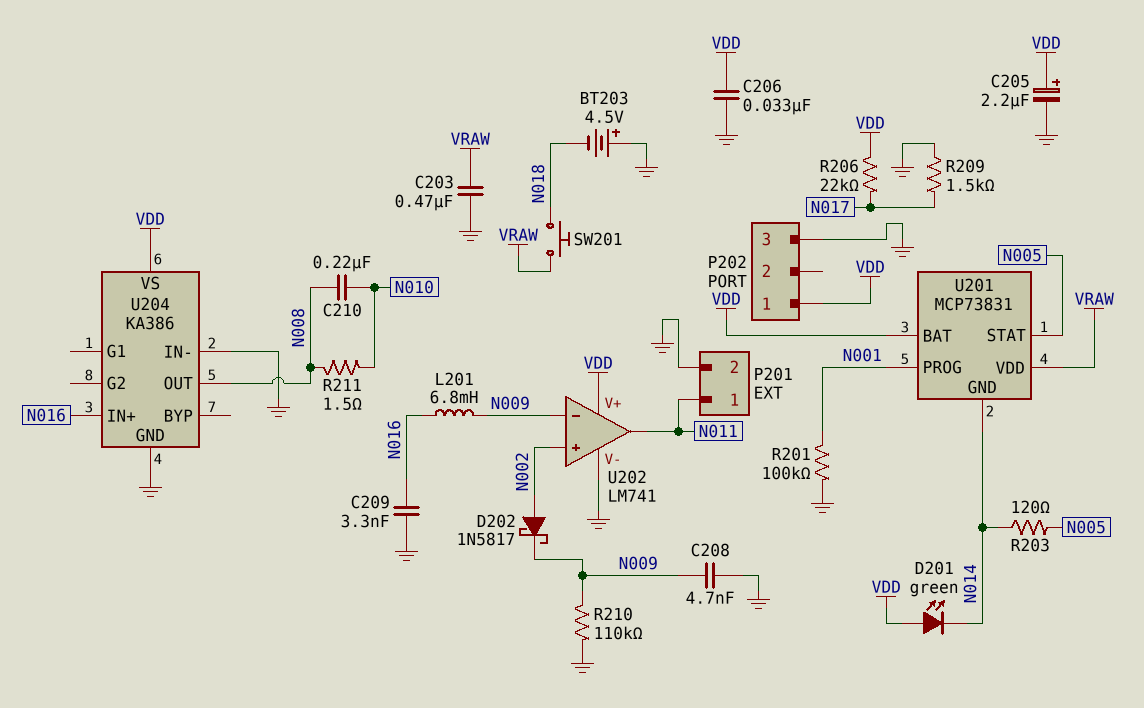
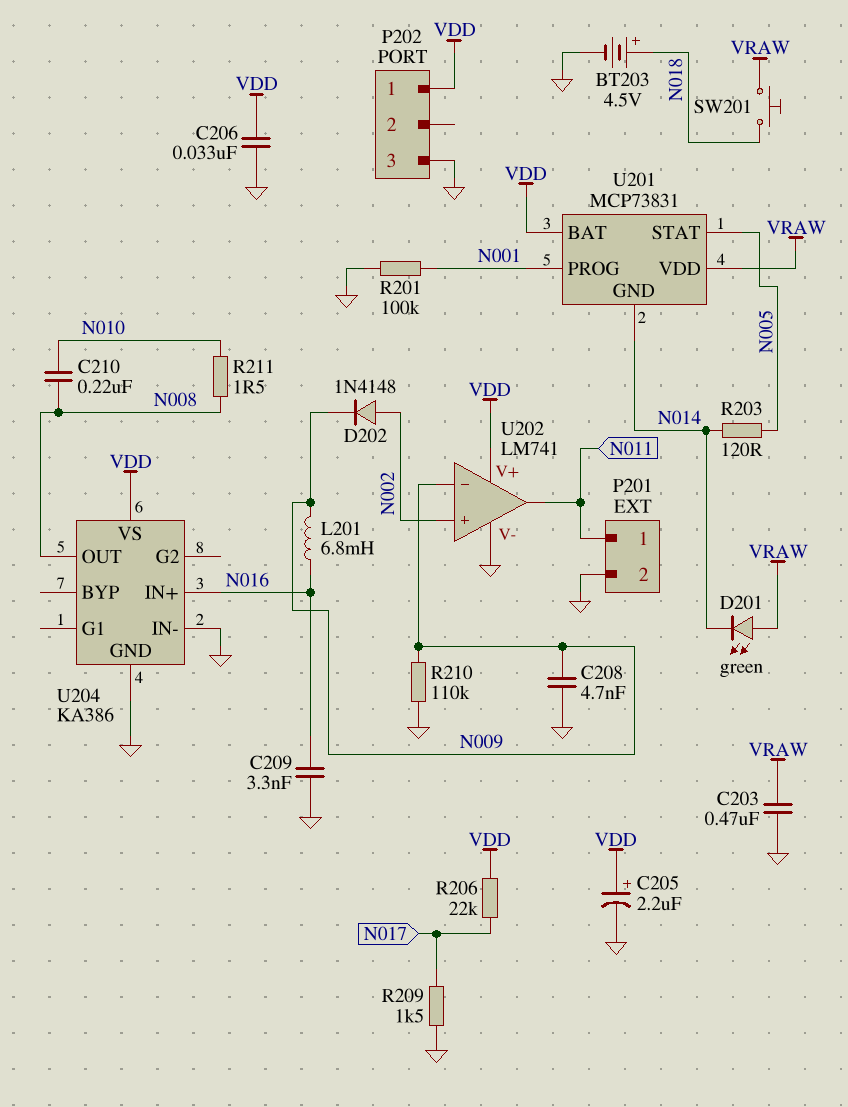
BT203: 4.5V (plus GND, minus N018) -> 4.5V (plus N018, minus GND)
D201: LED green (A VDD, K N014) -> LED green (A VRAW, K N014)
D202: schottky 1N5817 (A N002, K N009) -> diode 1N4148 (A N002, K N009)

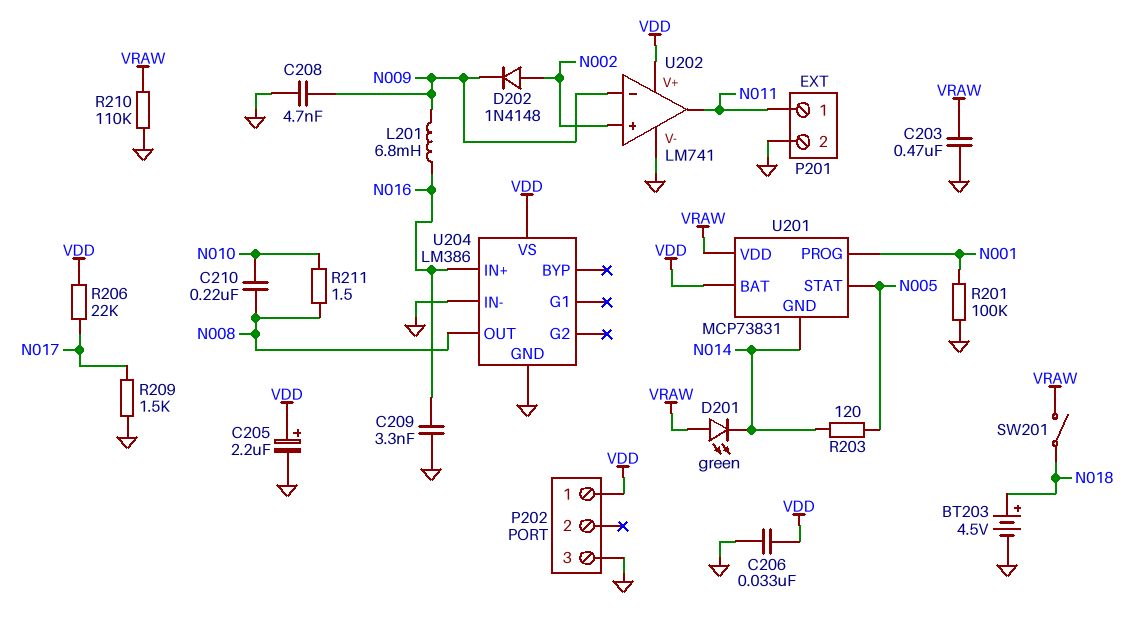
R210: 110k (GND, N009) -> 110k (GND, VRAW)
SW201: button (N018, VRAW) -> switch (N018, VRAW)
U204: KA386 -> LM386

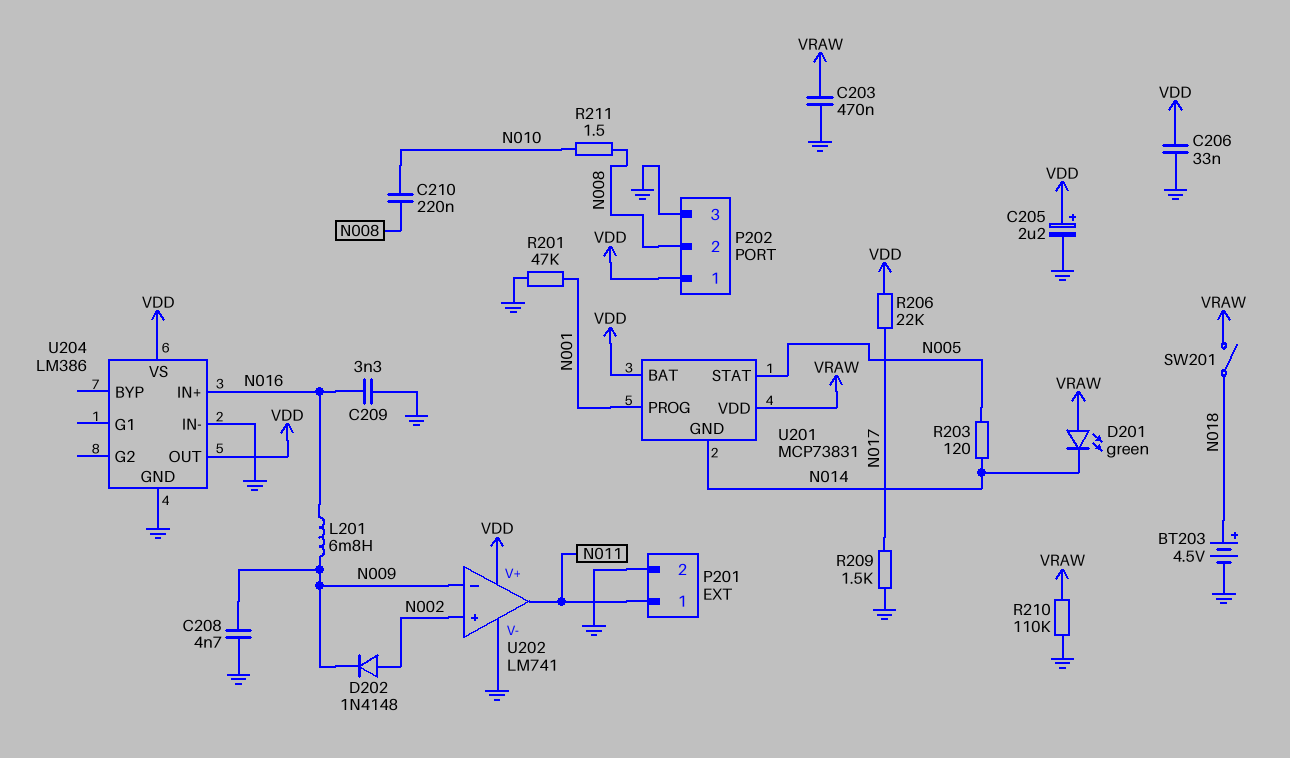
P202 pin 2: none -> N008
R201: 100k (GND, N001) -> 47k (GND, N001)
U204 pin OUT: N008 -> VDD

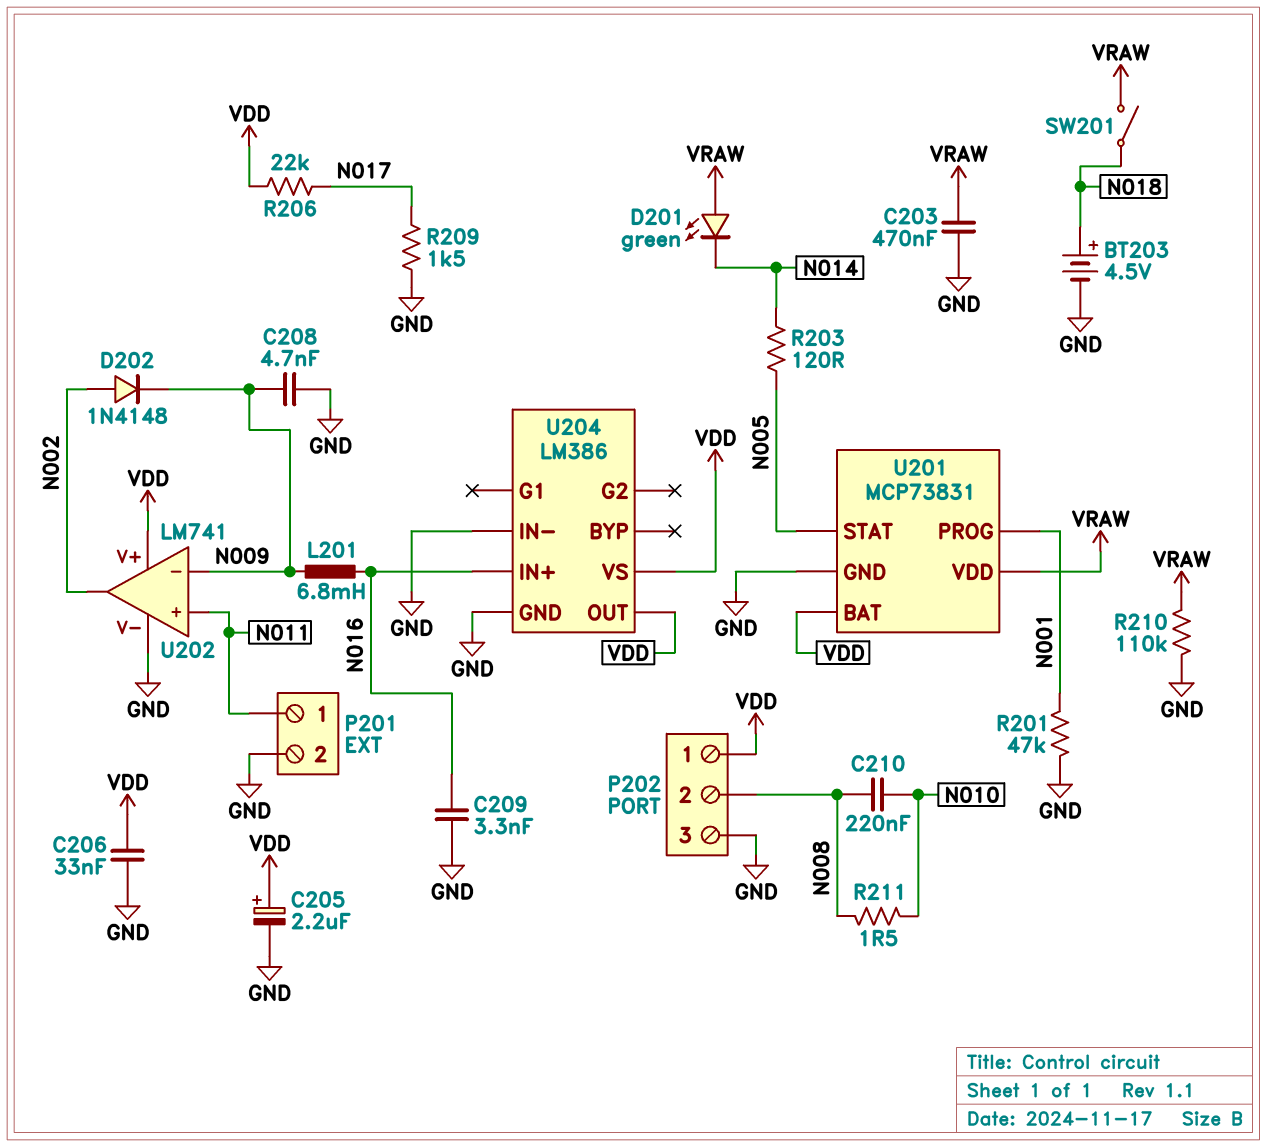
U201 pin GND: N014 -> GND
U202 pin in+: N002 -> N011
U202 pin out: N011 -> N002

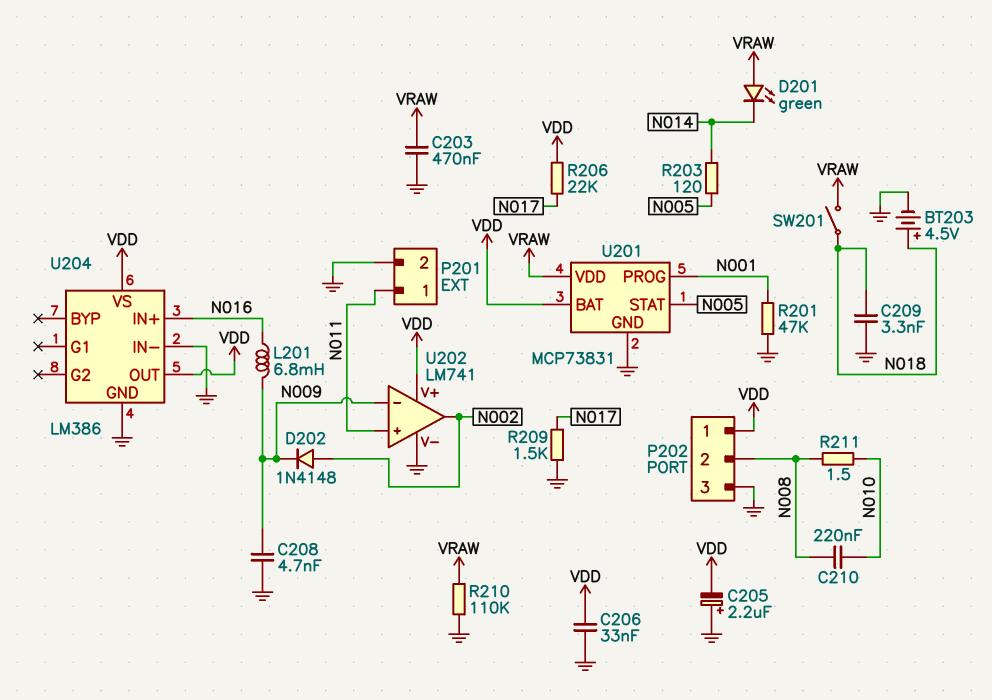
C205: 2.2uF (plus VDD, minus GND) -> 2.2uF (plus GND, minus VDD)
C209: 3.3nF (GND, N016) -> 3.3nF (GND, N018)

